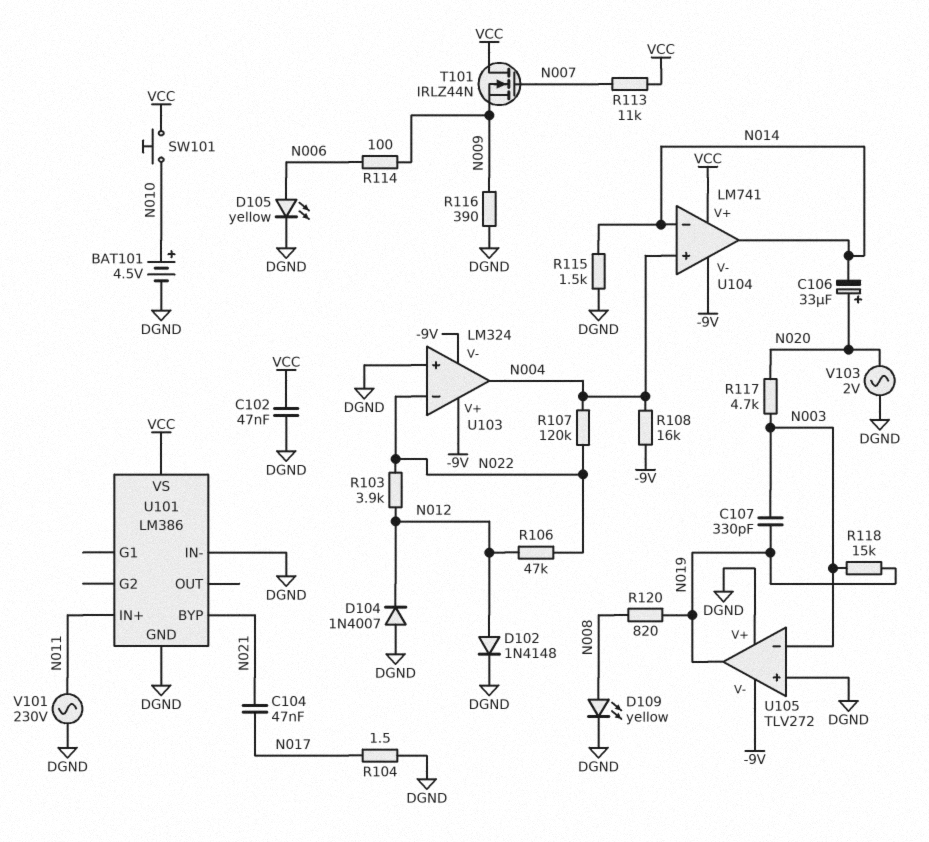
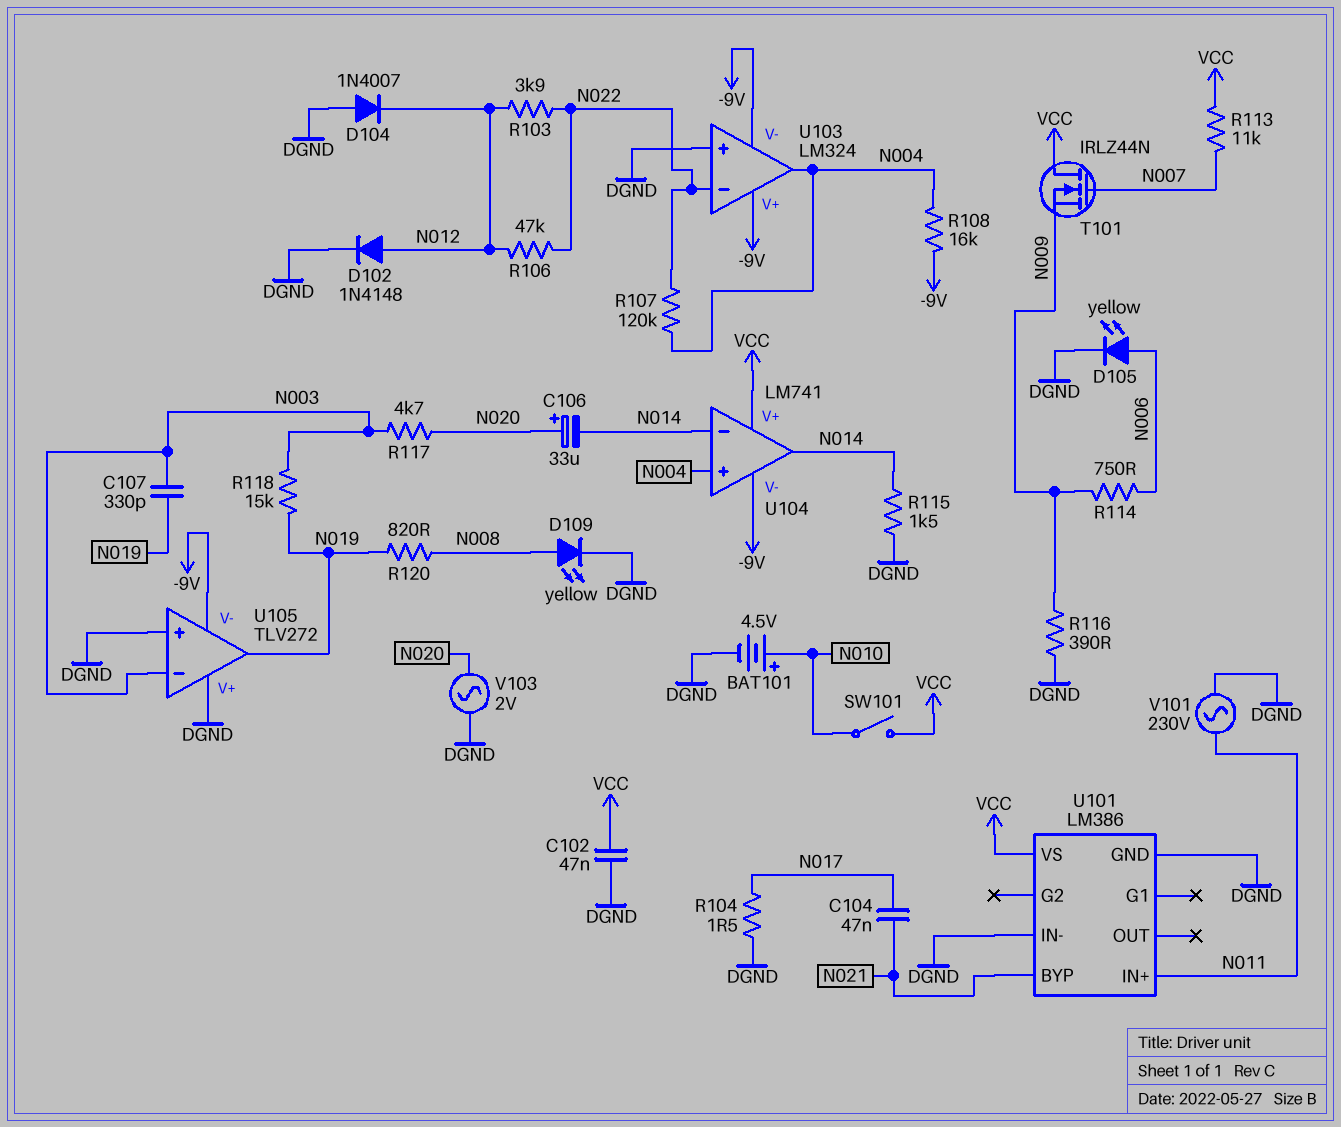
R114: 100 (N006, N009) -> 750 (N006, N009)
SW101: button (N010, VCC) -> switch (N010, VCC)

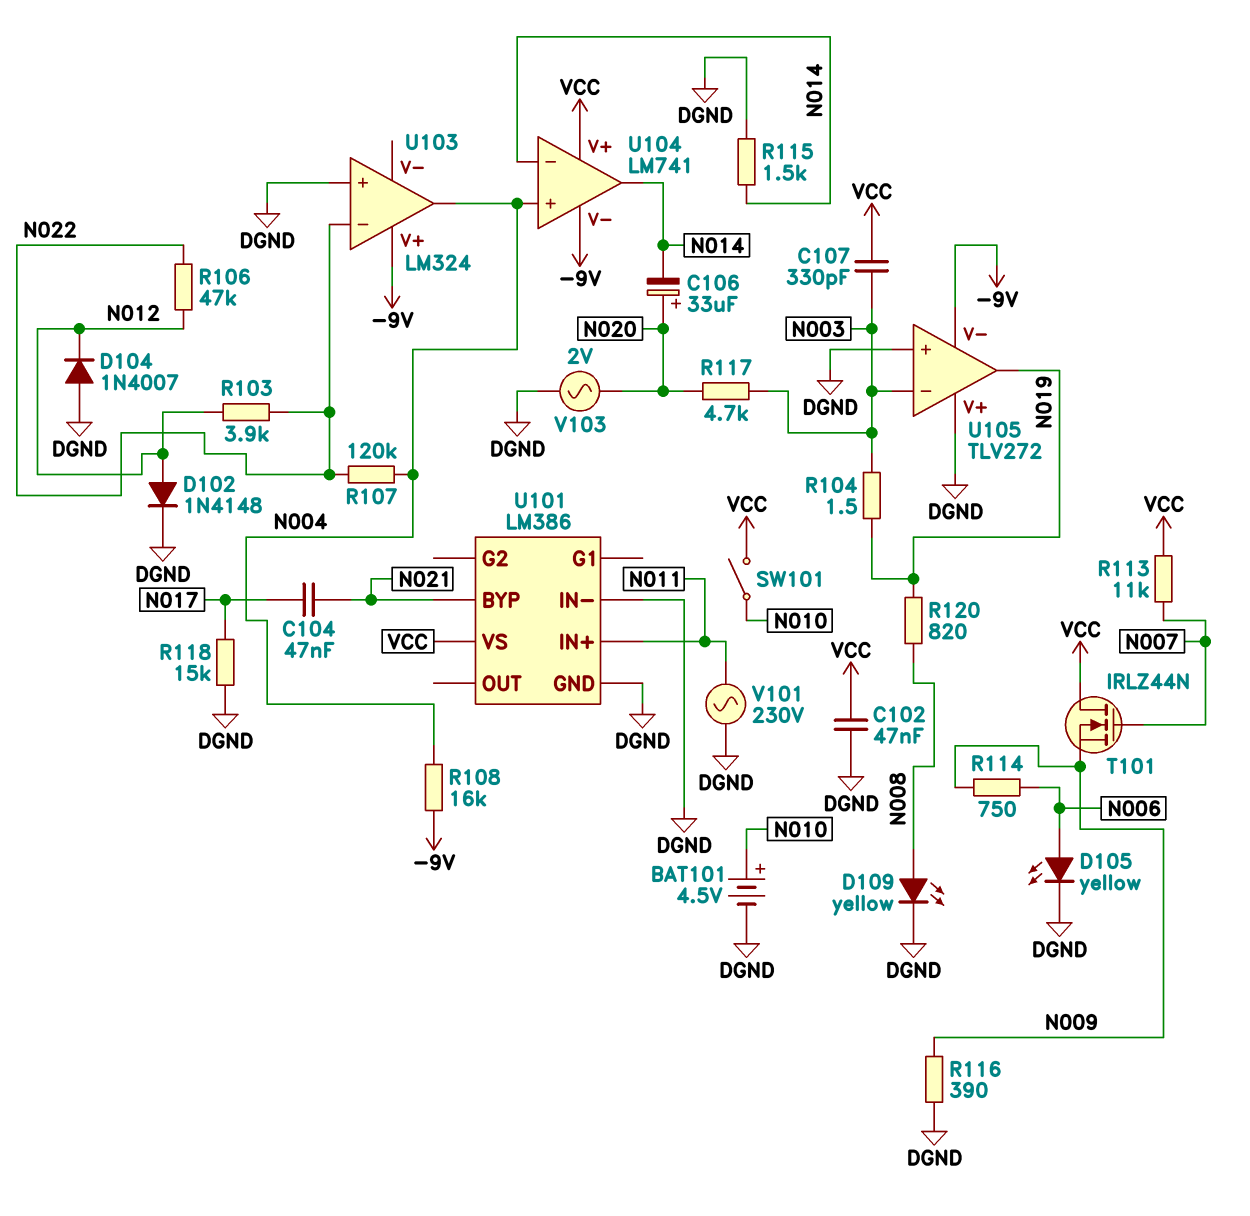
C107: 330pF (N003, N019) -> 330pF (N003, VCC)
R104: 1.5 (DGND, N017) -> 1.5 (N003, N019)
R118: 15k (N003, N019) -> 15k (DGND, N017)
U103 pin V-: -9V -> none

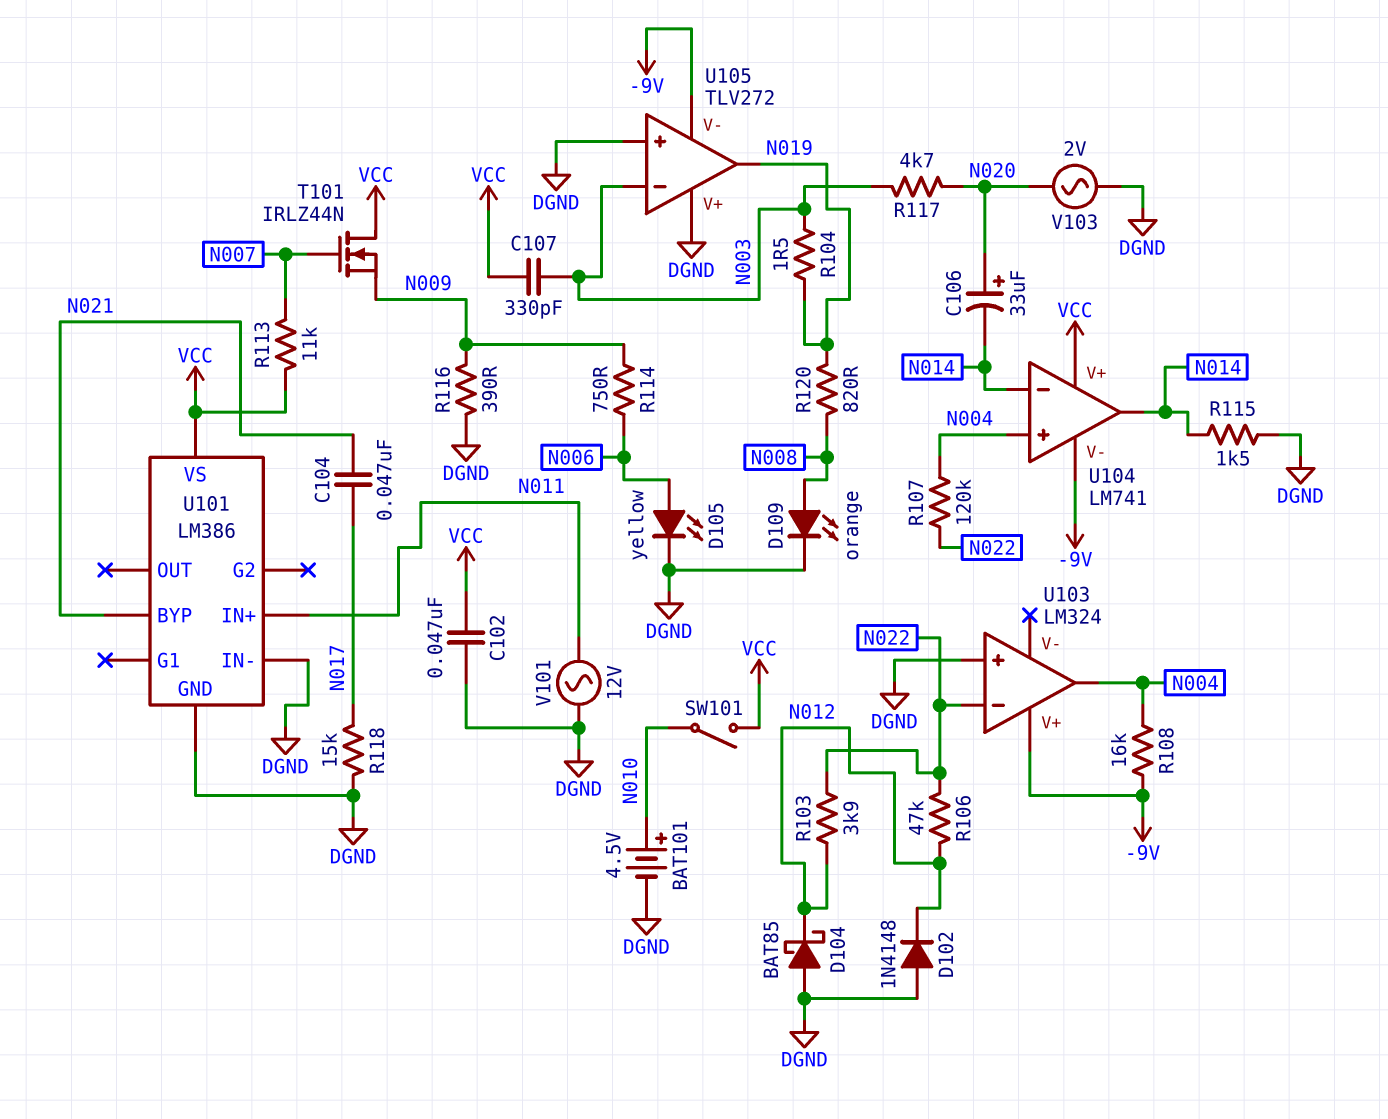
D102: diode 1N4148 (A N012, K DGND) -> diode 1N4148 (A DGND, K N012)
D104: diode 1N4007 (A DGND, K N012) -> schottky BAT85 (A DGND, K N012)
D109: LED yellow (A N008, K DGND) -> LED orange (A N008, K DGND)
V101: AC 230V (DGND, N011) -> AC 12V (DGND, N011)

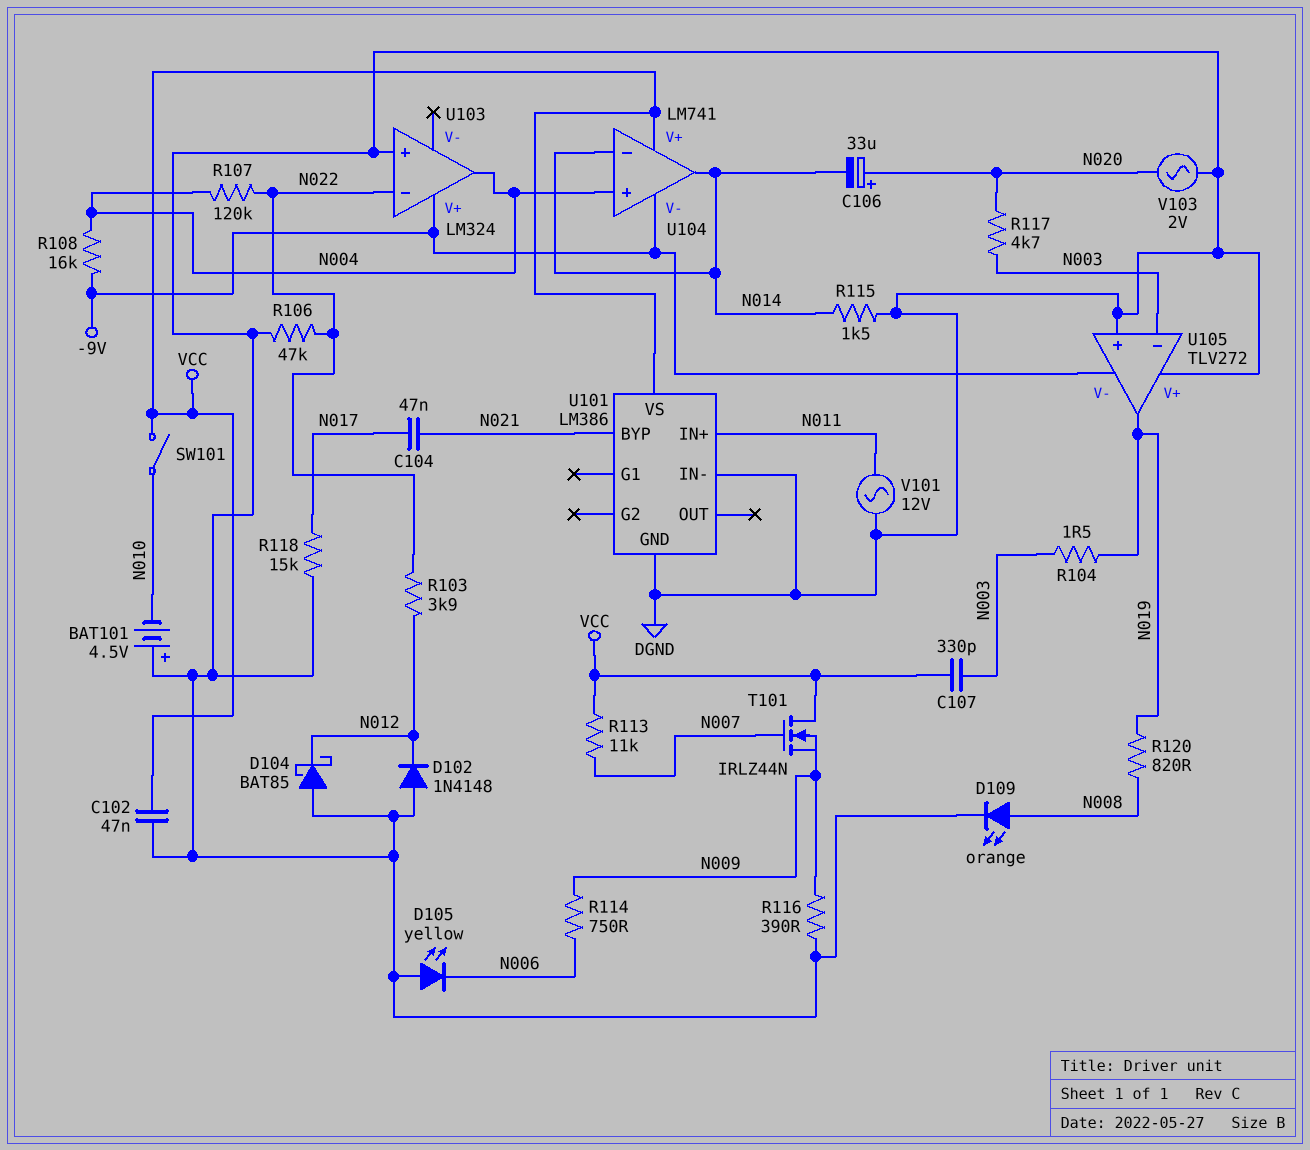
BAT101: 4.5V (plus N010, minus DGND) -> 4.5V (plus DGND, minus N010)
D105: LED yellow (A N006, K DGND) -> LED yellow (A DGND, K N006)
R106: 47k (N012, N022) -> 47k (DGND, N022)

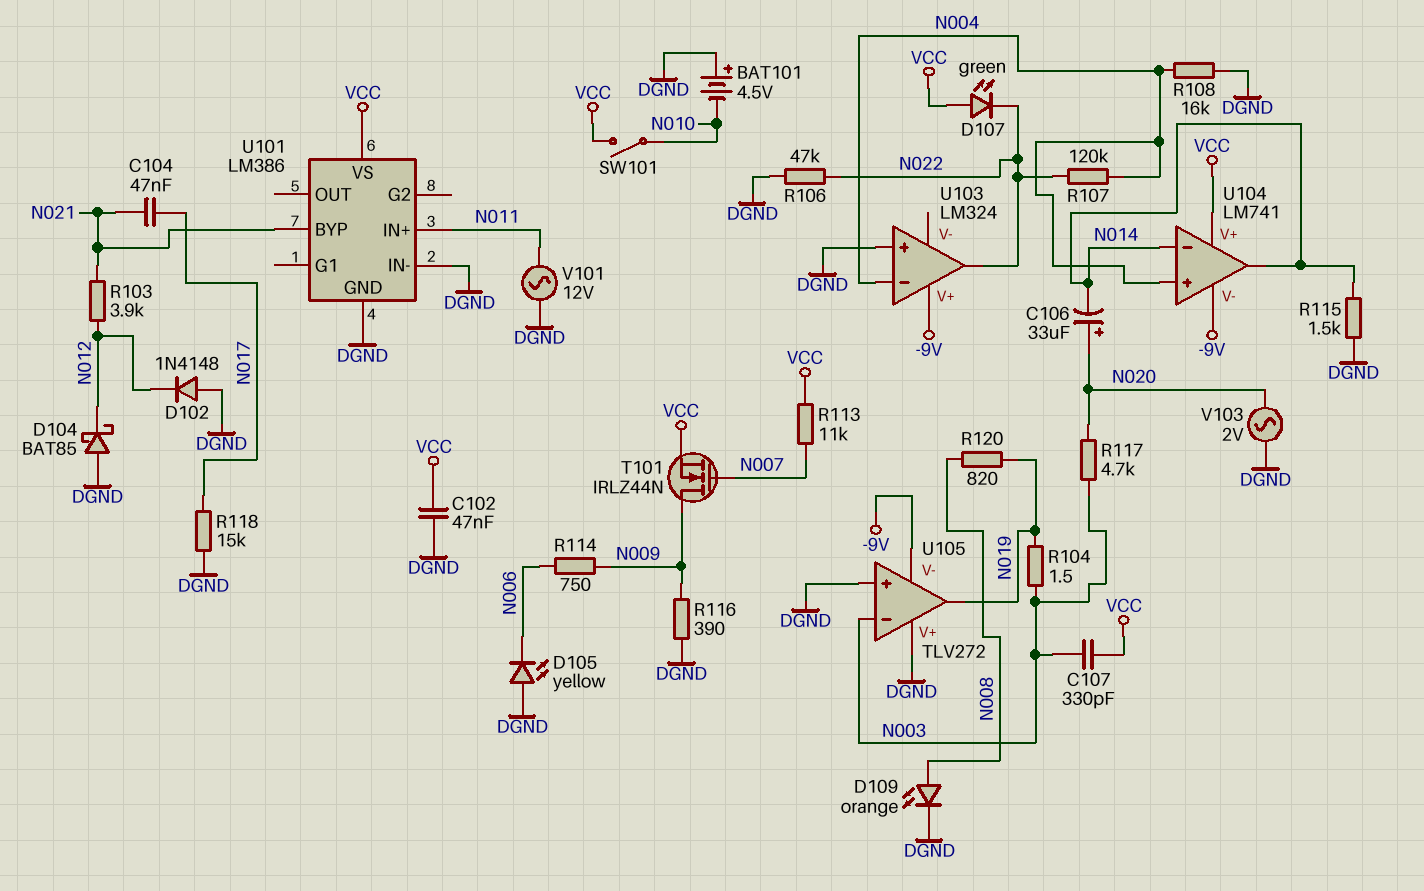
D107: none -> LED green (A VCC, K N022)
R103: 3.9k (N012, N022) -> 3.9k (N012, N021)
R108: 16k (-9V, N004) -> 16k (DGND, N004)
T101: NMOS IRLZ44N (G N007, D VCC, S N009) -> NMOS IRLZ44N (G N007, D N009, S VCC)
U103 pin in-: N022 -> N004
U103 pin out: N004 -> N022

